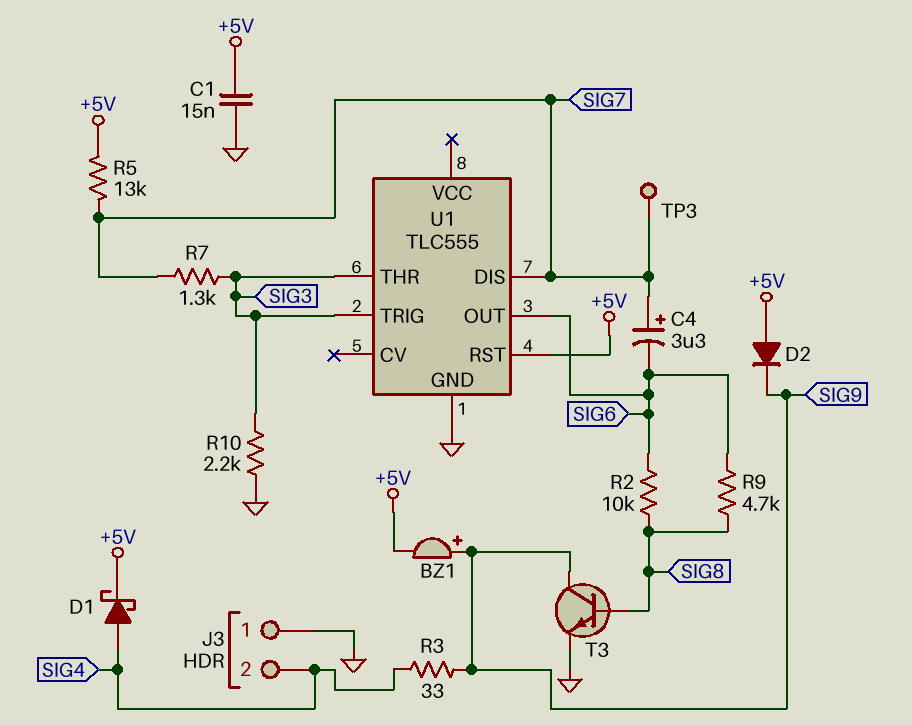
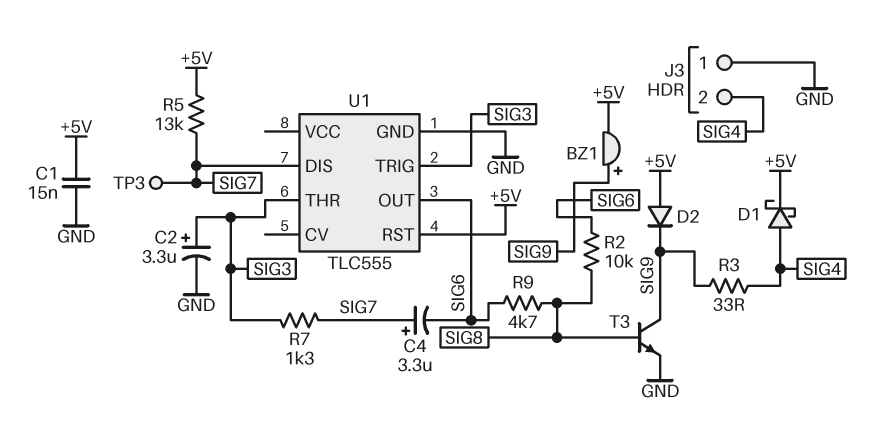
C2: none -> 3.3uF (plus SIG3, minus GND)
R10: 2.2k (GND, SIG3) -> none

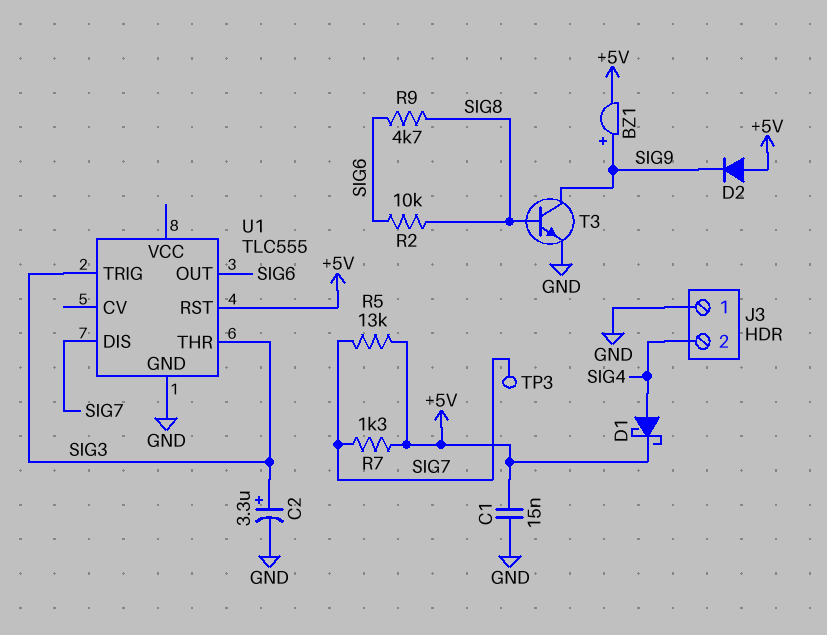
C4: 3.3uF (plus SIG7, minus SIG6) -> none
R3: 33 (SIG4, SIG9) -> none
R7: 1.3k (SIG3, SIG7) -> 1.3k (+5V, SIG7)

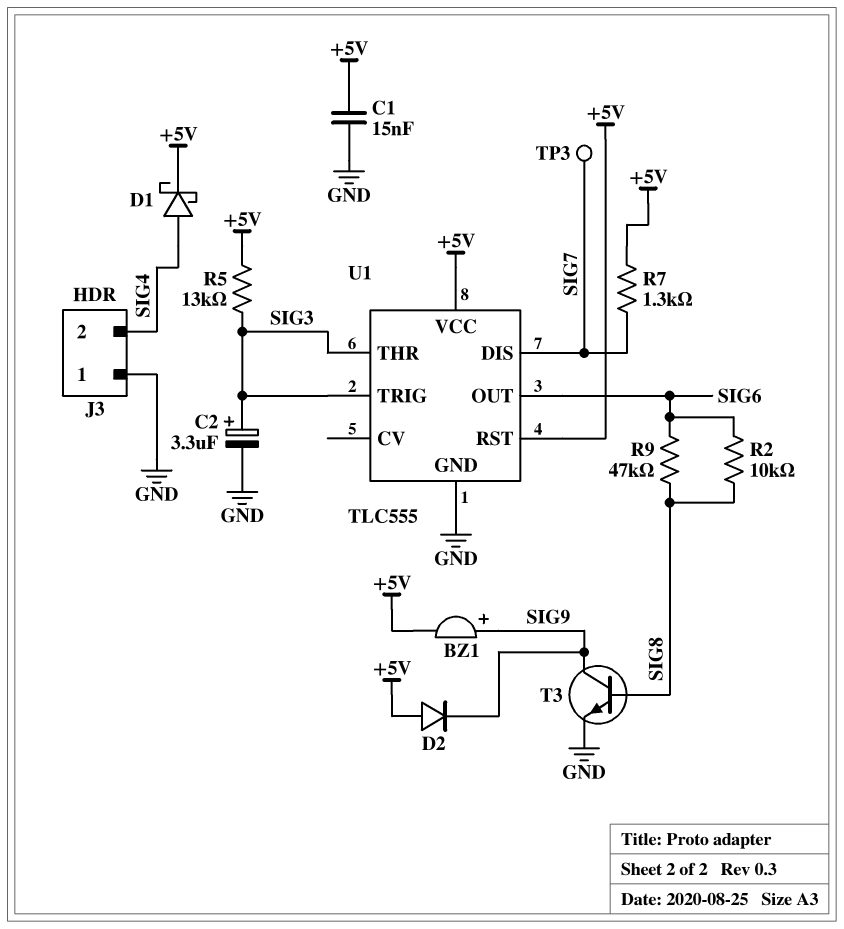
R5: 13k (+5V, SIG7) -> 13k (+5V, SIG3)
R9: 4.7k (SIG6, SIG8) -> 47k (SIG6, SIG8)
U1 pin VCC: none -> +5V

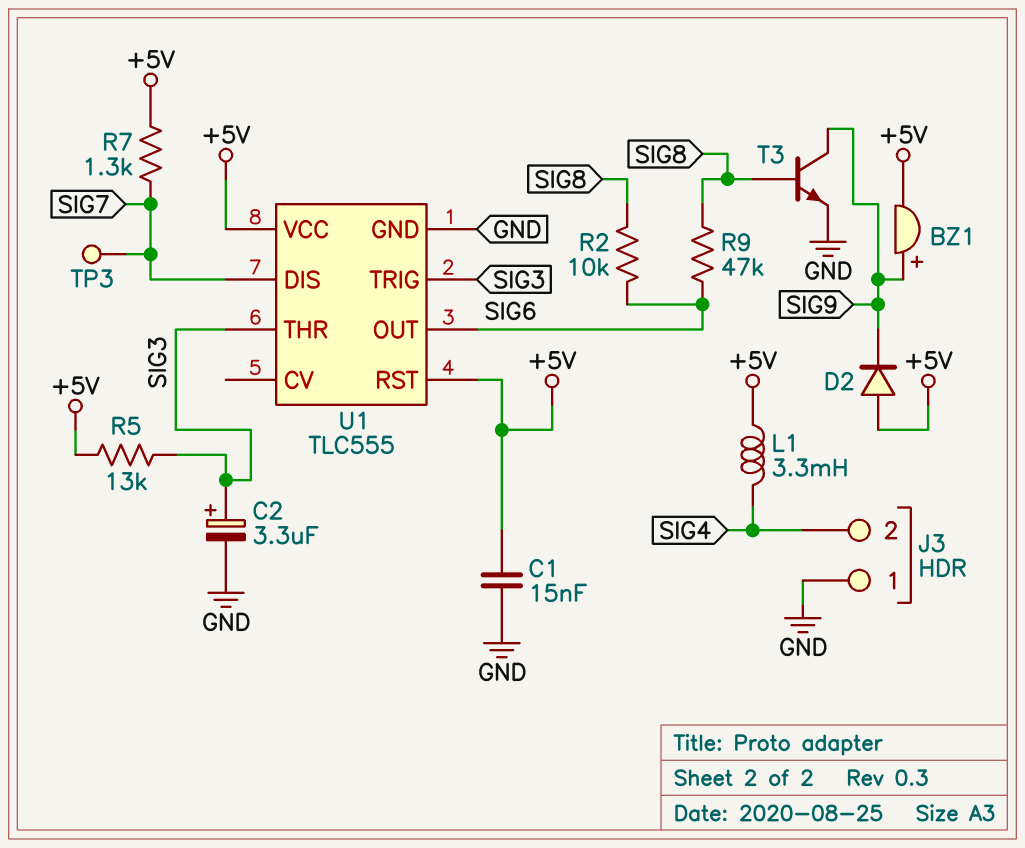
D1: schottky (A SIG4, K +5V) -> none
L1: none -> 3.3mH (+5V, SIG4)

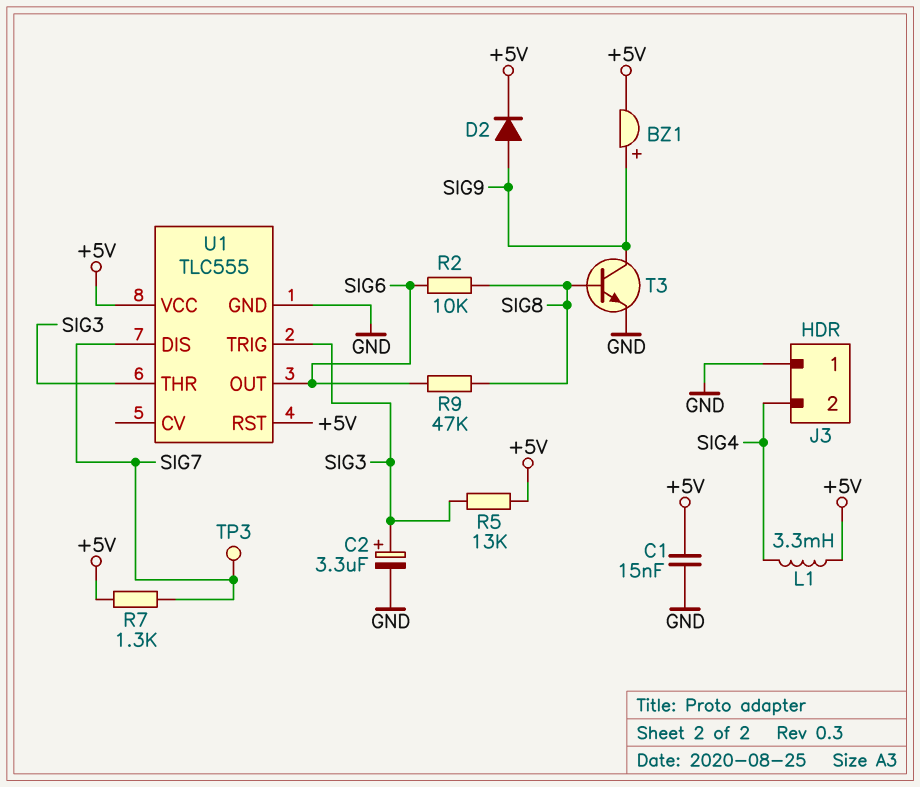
D2: diode (A +5V, K SIG9) -> diode (A SIG9, K +5V)

